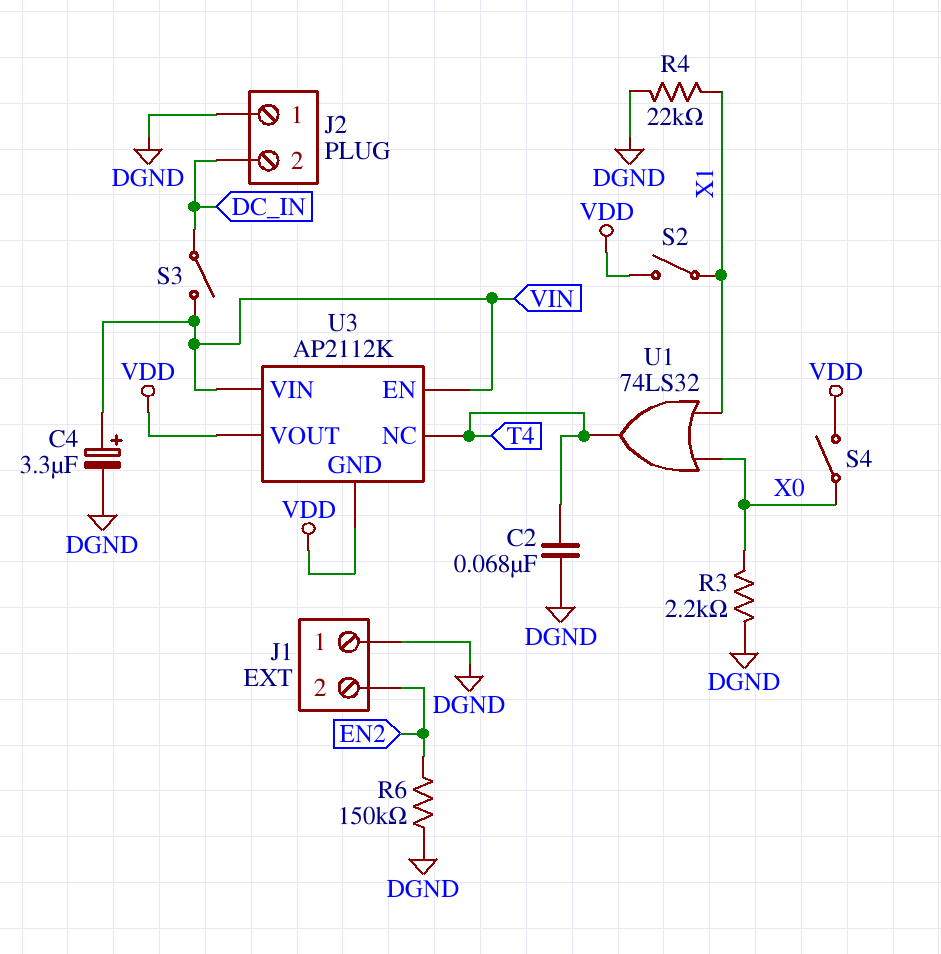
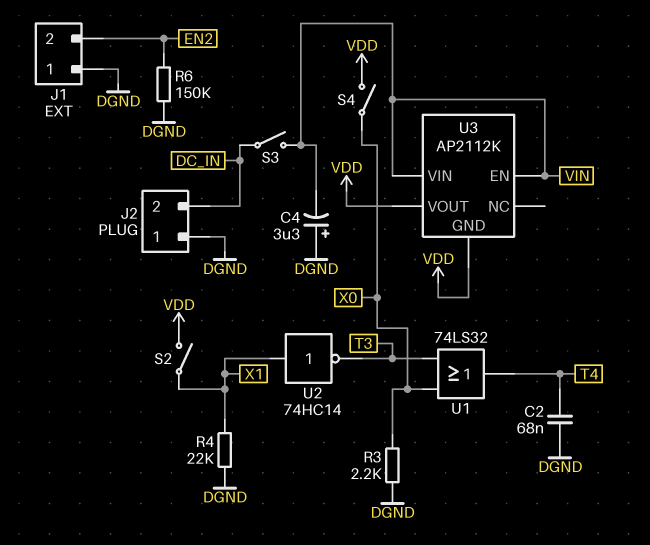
C4: 3.3uF (plus VIN, minus DGND) -> 3.3uF (plus DGND, minus VIN)
U1: OR 74LS32 (in X0, in X1, out T4) -> OR 74LS32 (in T3, in X0, out T4)
U2: none -> NOT 74HC14 (in X1, out T3)
U3 pin NC: T4 -> none

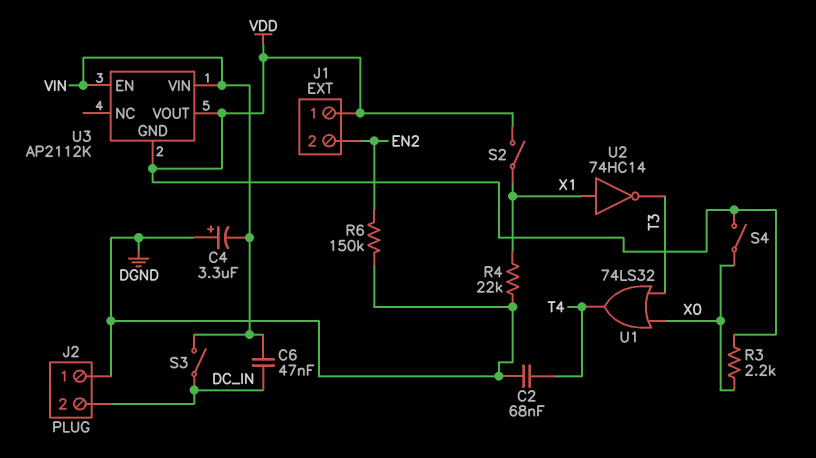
C6: none -> 47nF (DC_IN, VIN)
J1 pin 1: DGND -> VDD
R3: 2.2k (DGND, X0) -> 2.2k (VDD, X0)

